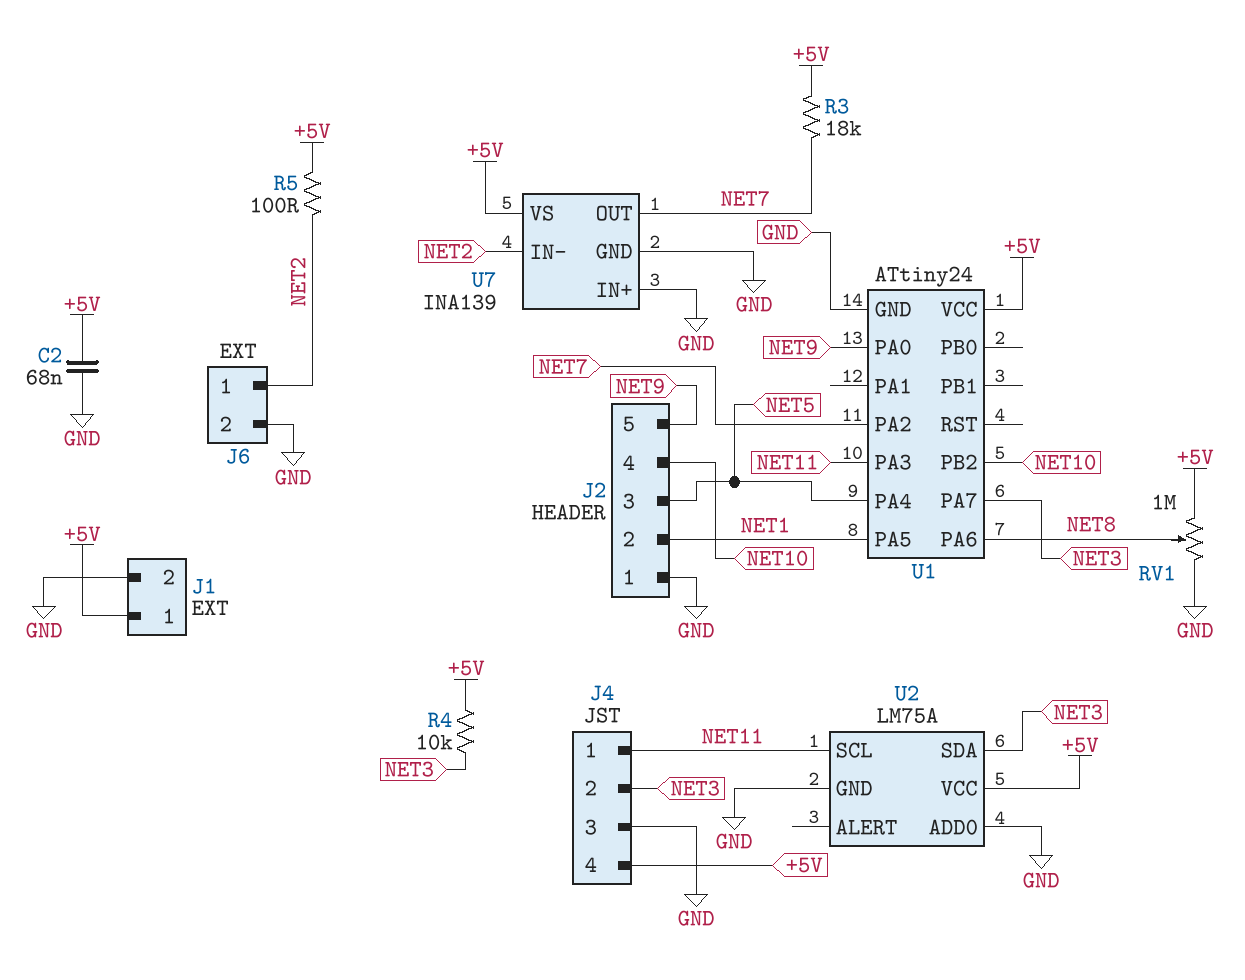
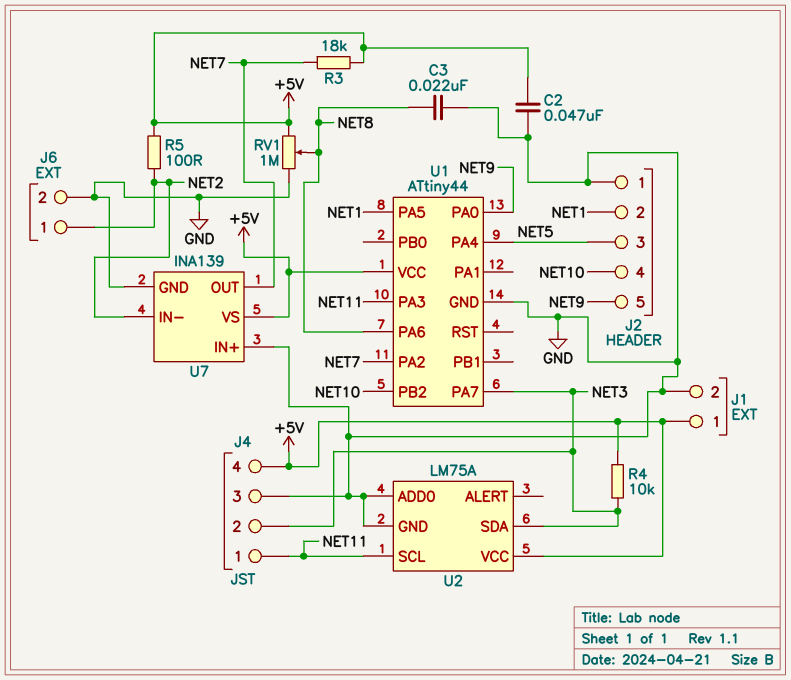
C2: 68nF (+5V, GND) -> 47nF (+5V, GND)
C3: none -> 22nF (GND, NET8)
U1: ATtiny24 -> ATtiny44

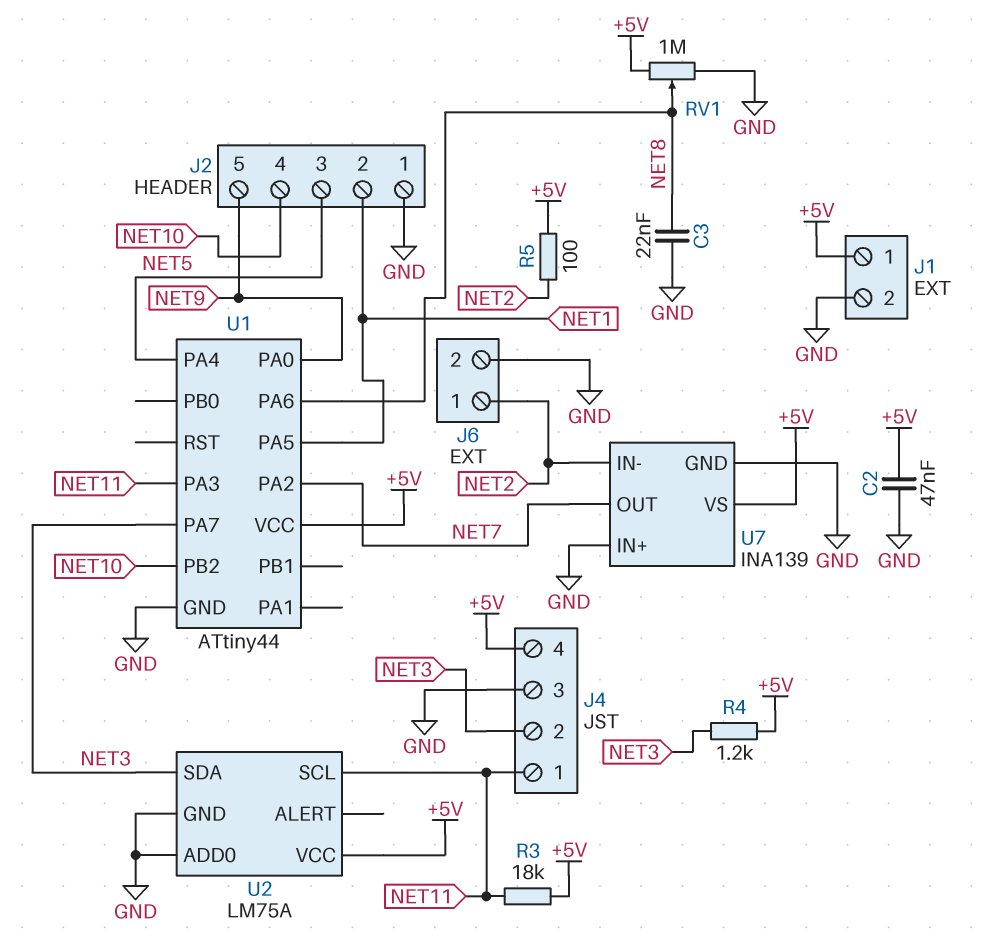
R3: 18k (+5V, NET7) -> 18k (+5V, NET11)
R4: 10k (+5V, NET3) -> 1.2k (+5V, NET3)

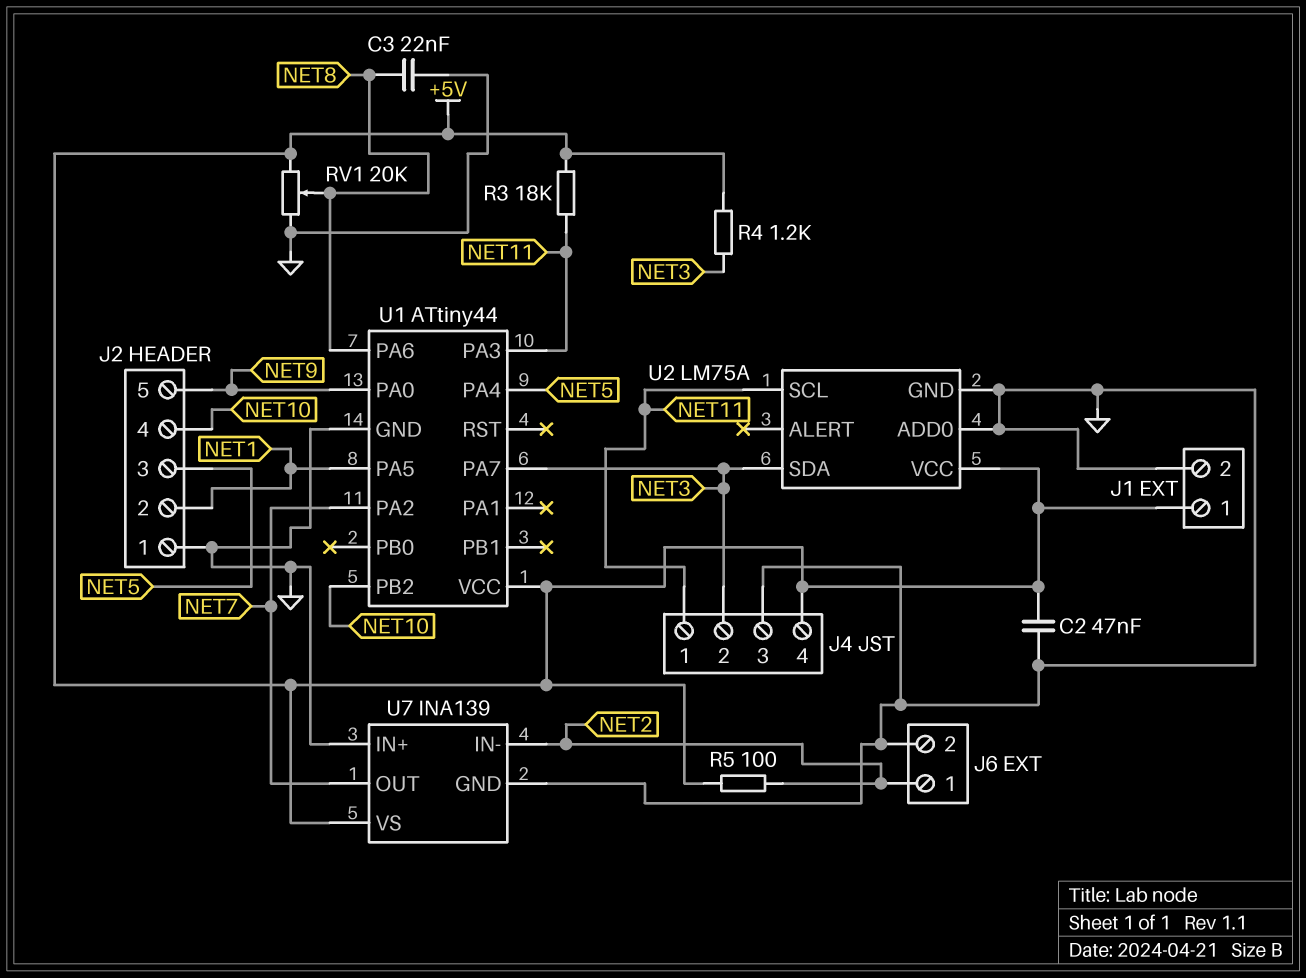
RV1: 1M (+5V, GND, wiper NET8) -> 20k (+5V, GND, wiper NET8)

